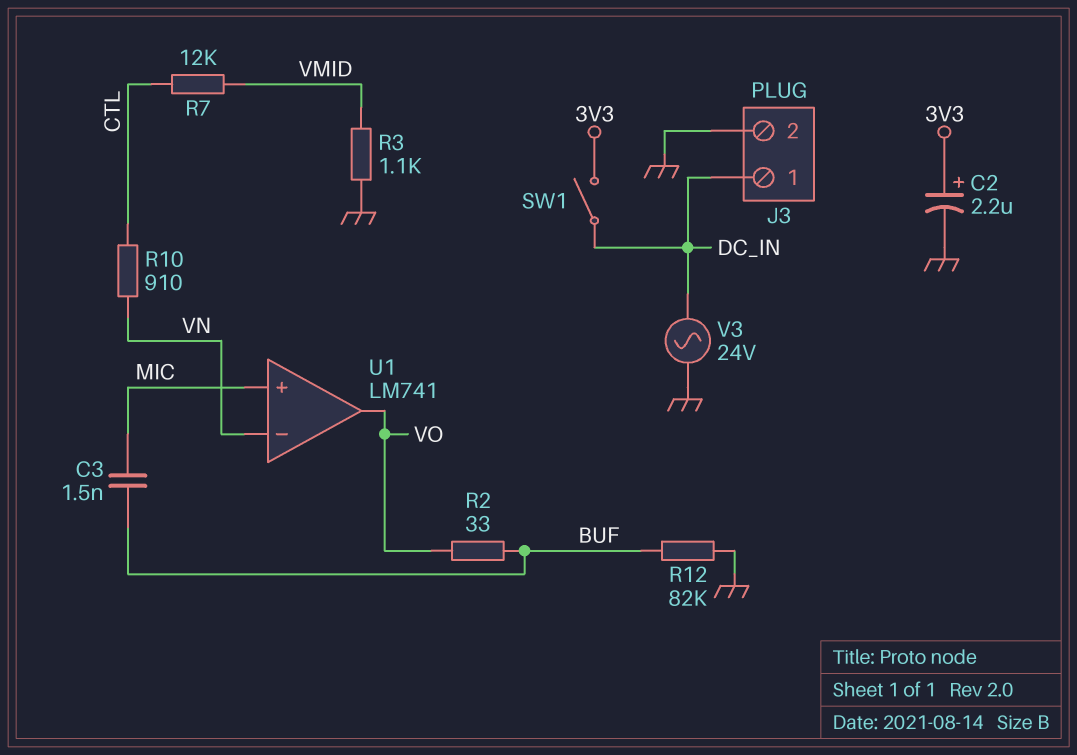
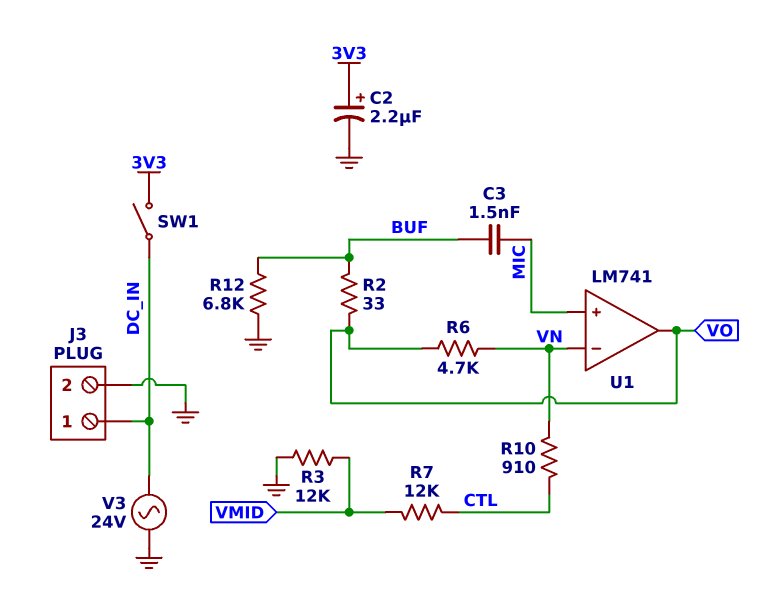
R3: 1.1k (GND, VMID) -> 12k (GND, VMID)
R6: none -> 4.7k (VN, VO)
R12: 82k (BUF, GND) -> 6.8k (BUF, GND)

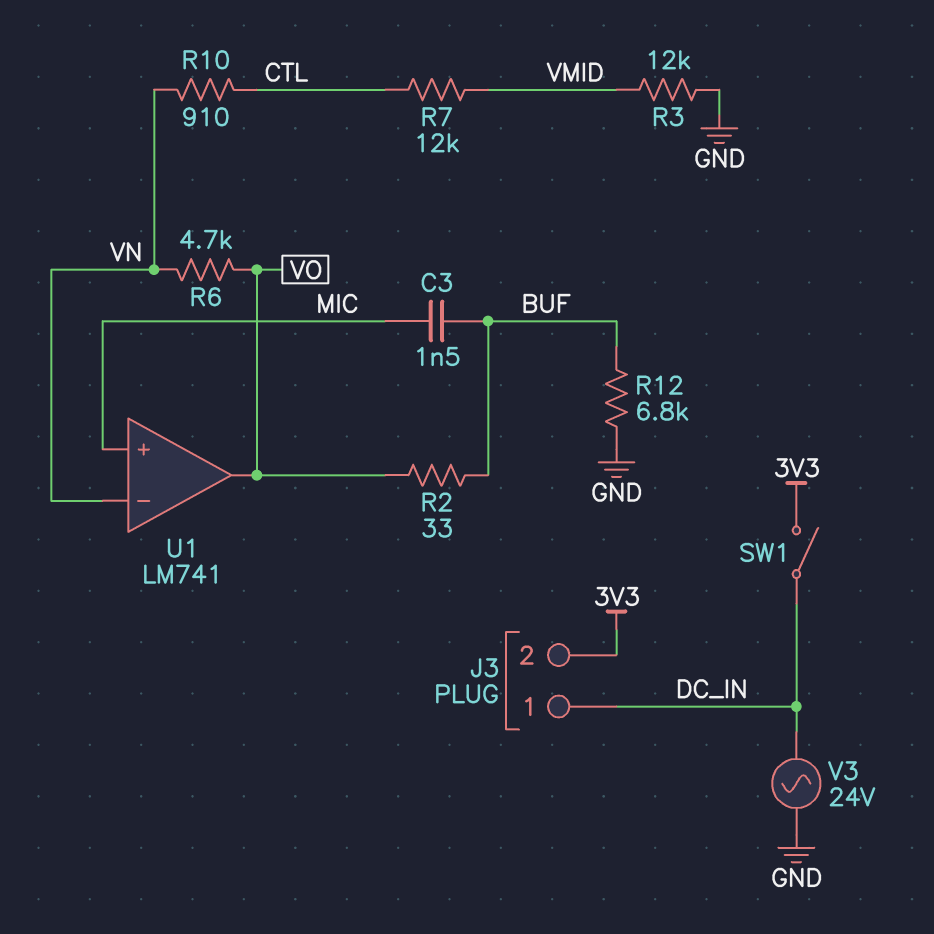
C2: 2.2uF (plus 3V3, minus GND) -> none
J3 pin 2: GND -> 3V3

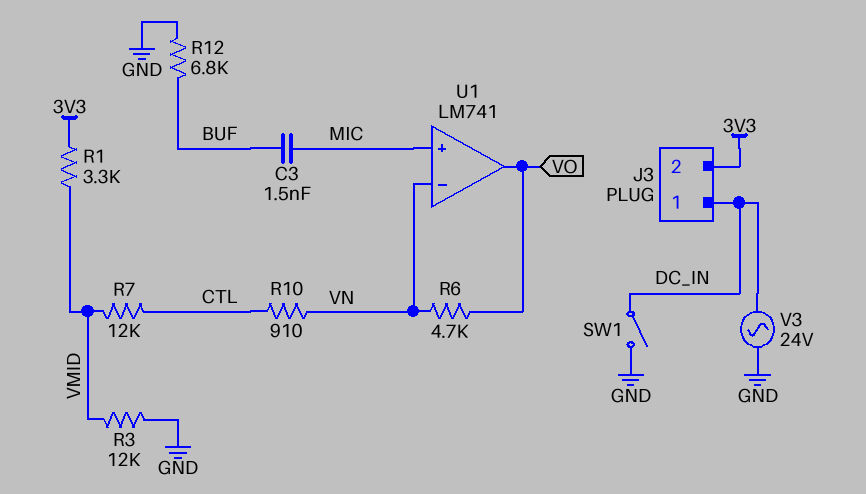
R1: none -> 3.3k (3V3, VMID)
R2: 33 (BUF, VO) -> none
SW1: switch (3V3, DC_IN) -> switch (DC_IN, GND)

